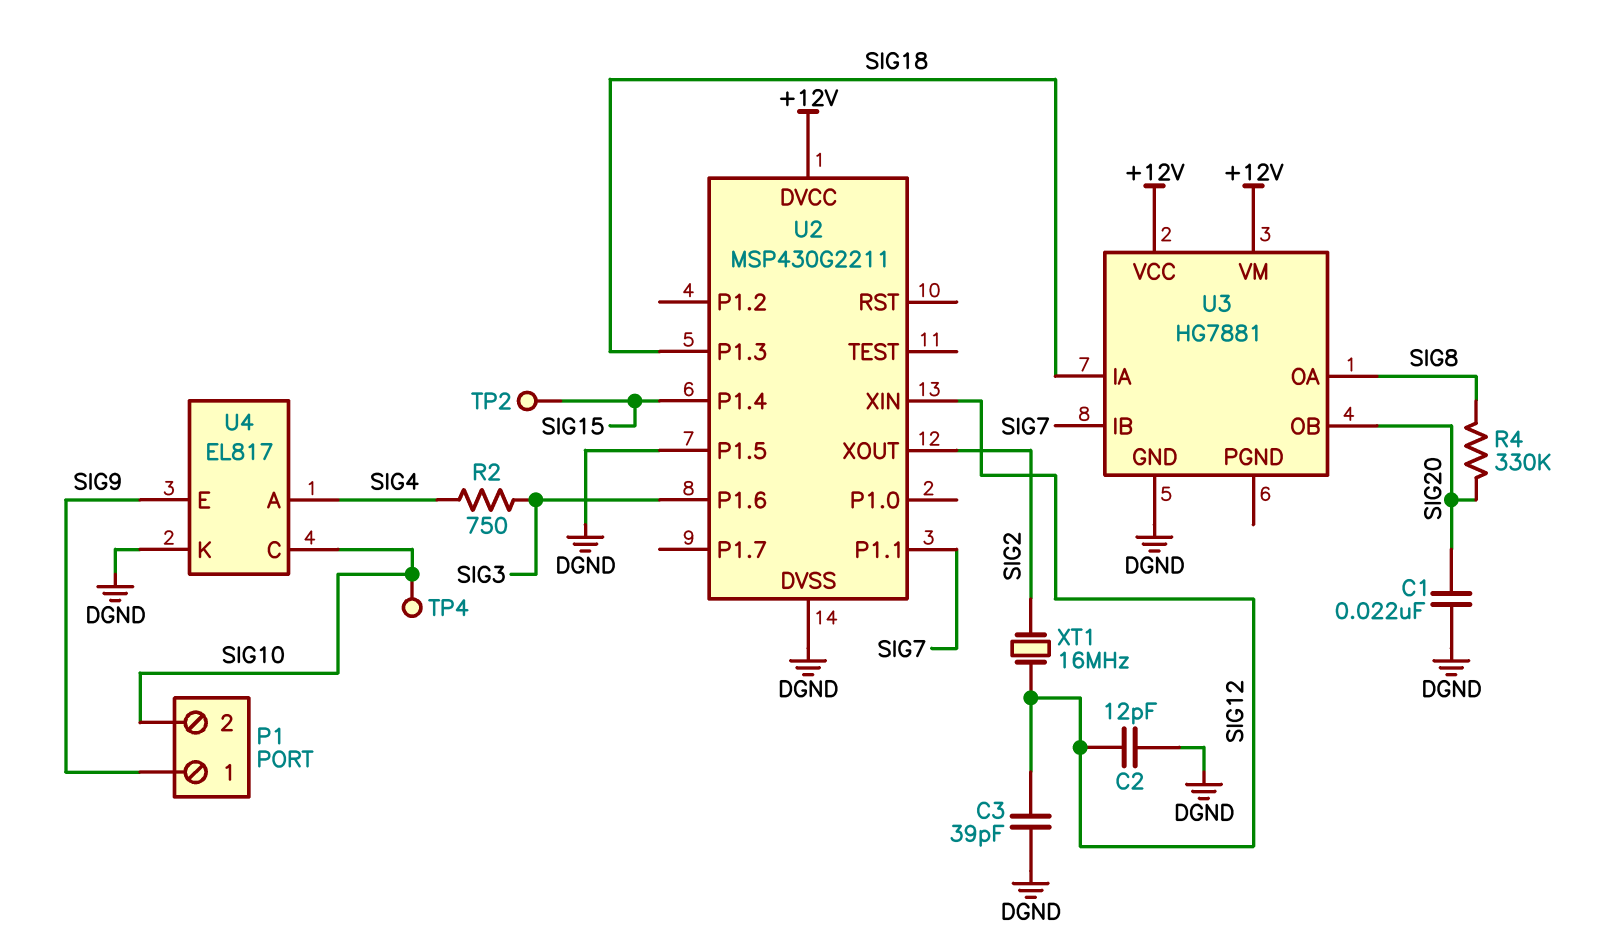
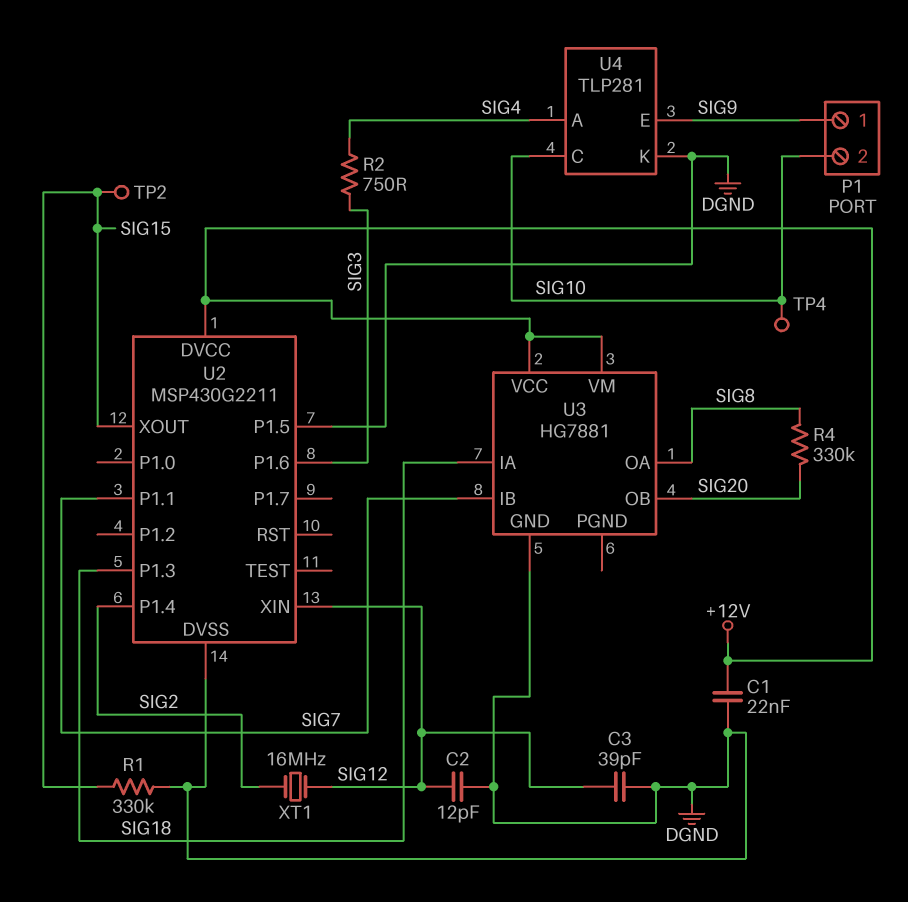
C1: 22nF (DGND, SIG20) -> 22nF (+12V, DGND)
R1: none -> 330k (DGND, SIG15)
U2 pin P1.4: SIG15 -> SIG2
U2 pin XOUT: SIG2 -> SIG15
U4: EL817 -> TLP281

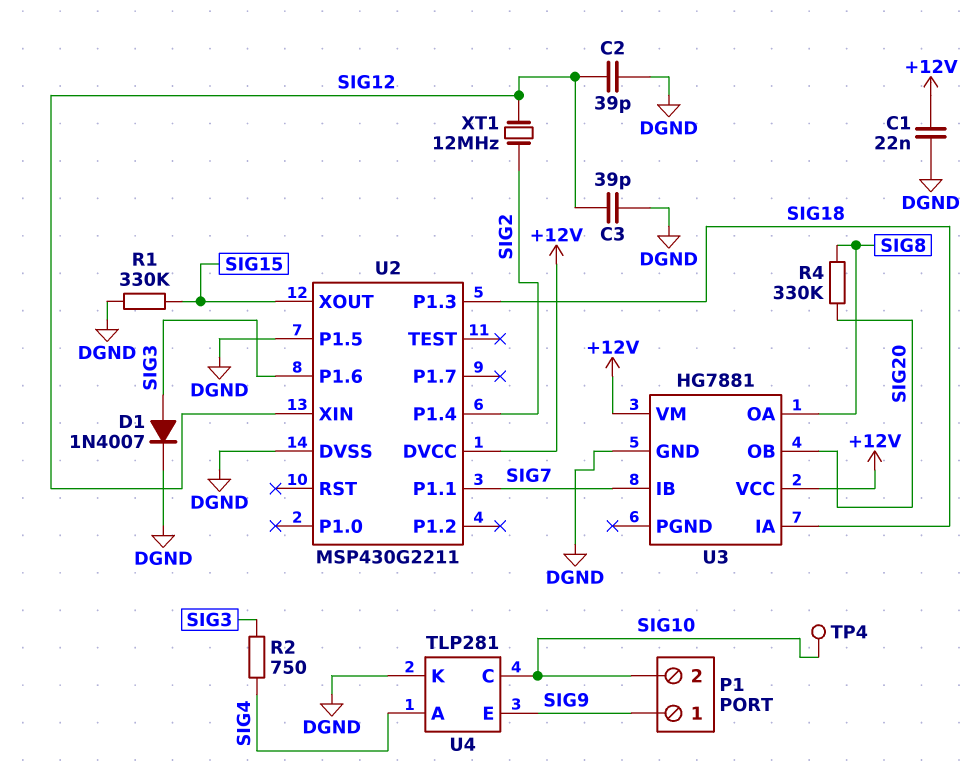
C2: 12pF (DGND, SIG12) -> 39pF (DGND, SIG12)
D1: none -> diode 1N4007 (A SIG3, K DGND)
TP2: test point (SIG15) -> none
XT1: 16MHz (SIG2, SIG12) -> 12MHz (SIG2, SIG12)

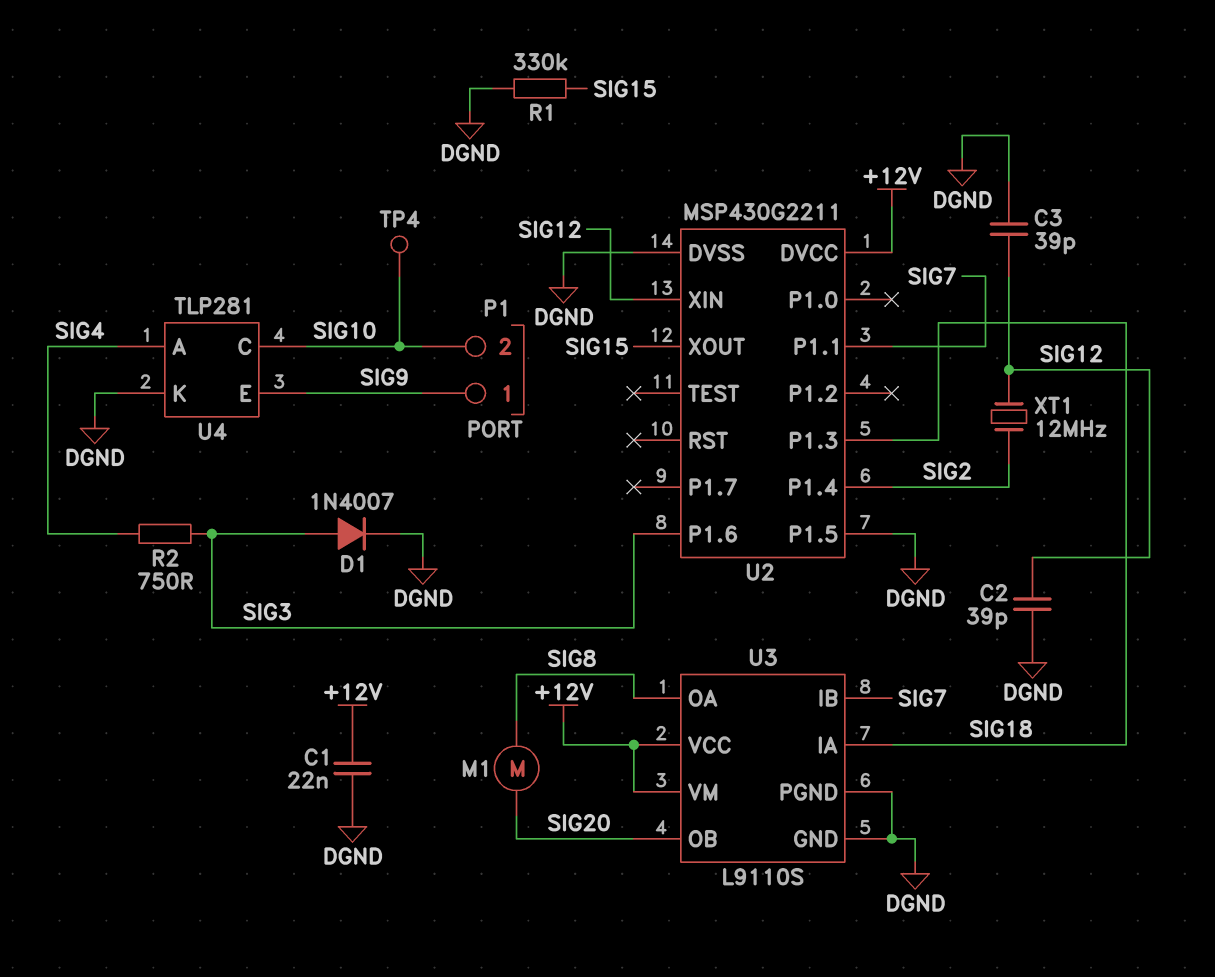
M1: none -> motor (SIG8, SIG20)
R4: 330k (SIG8, SIG20) -> none
U3: HG7881 -> L9110S
U3 pin PGND: none -> DGND

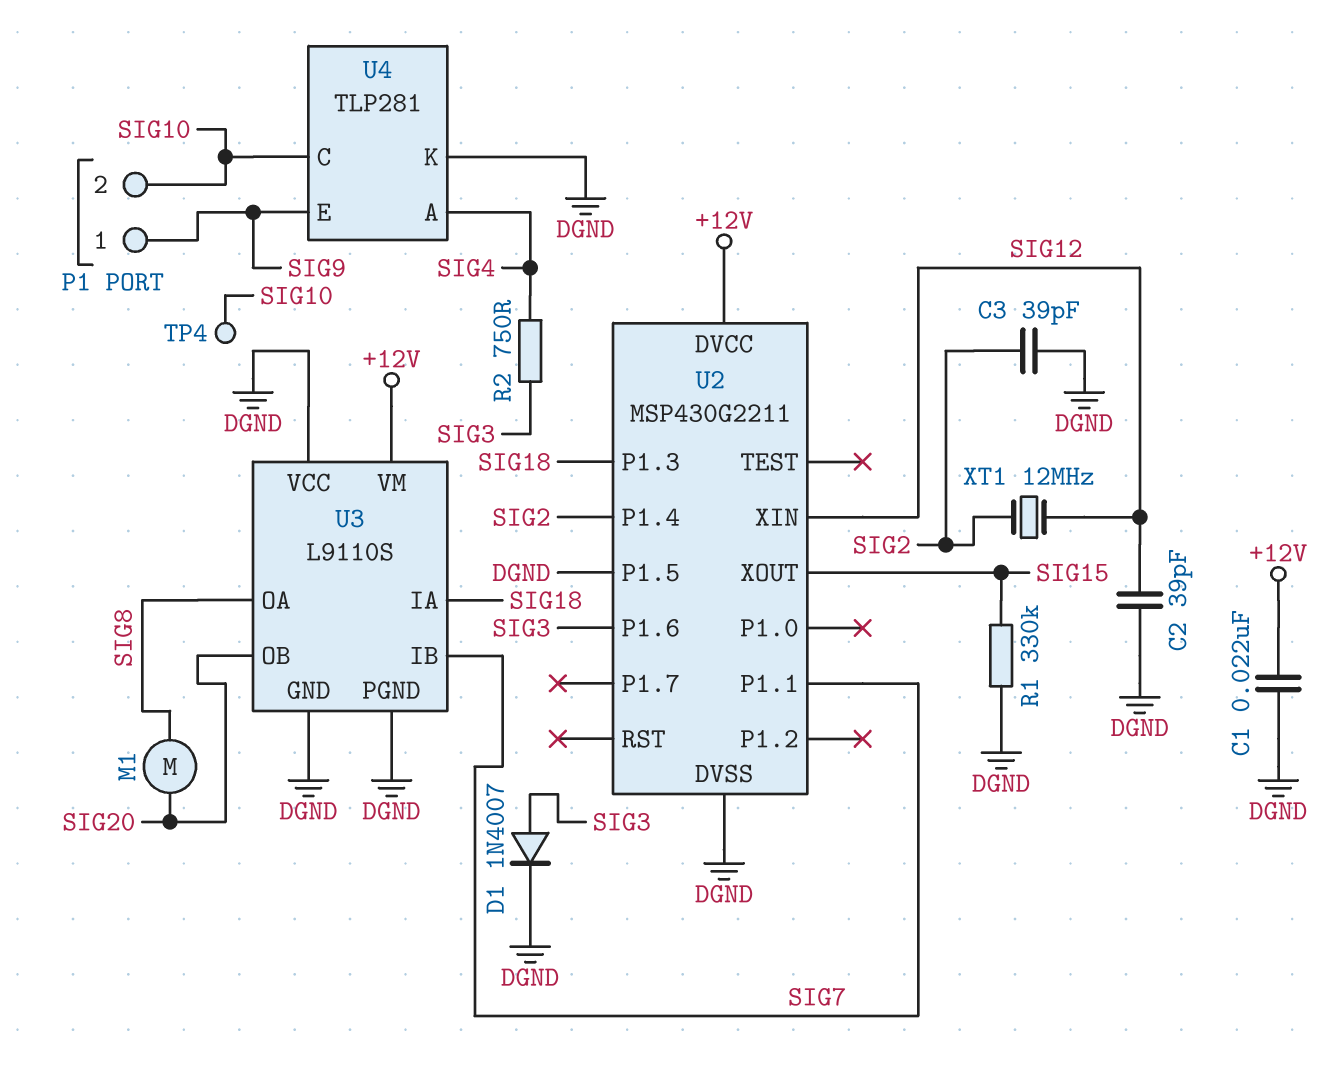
C3: 39pF (DGND, SIG12) -> 39pF (DGND, SIG2)
U3 pin VCC: +12V -> DGND

